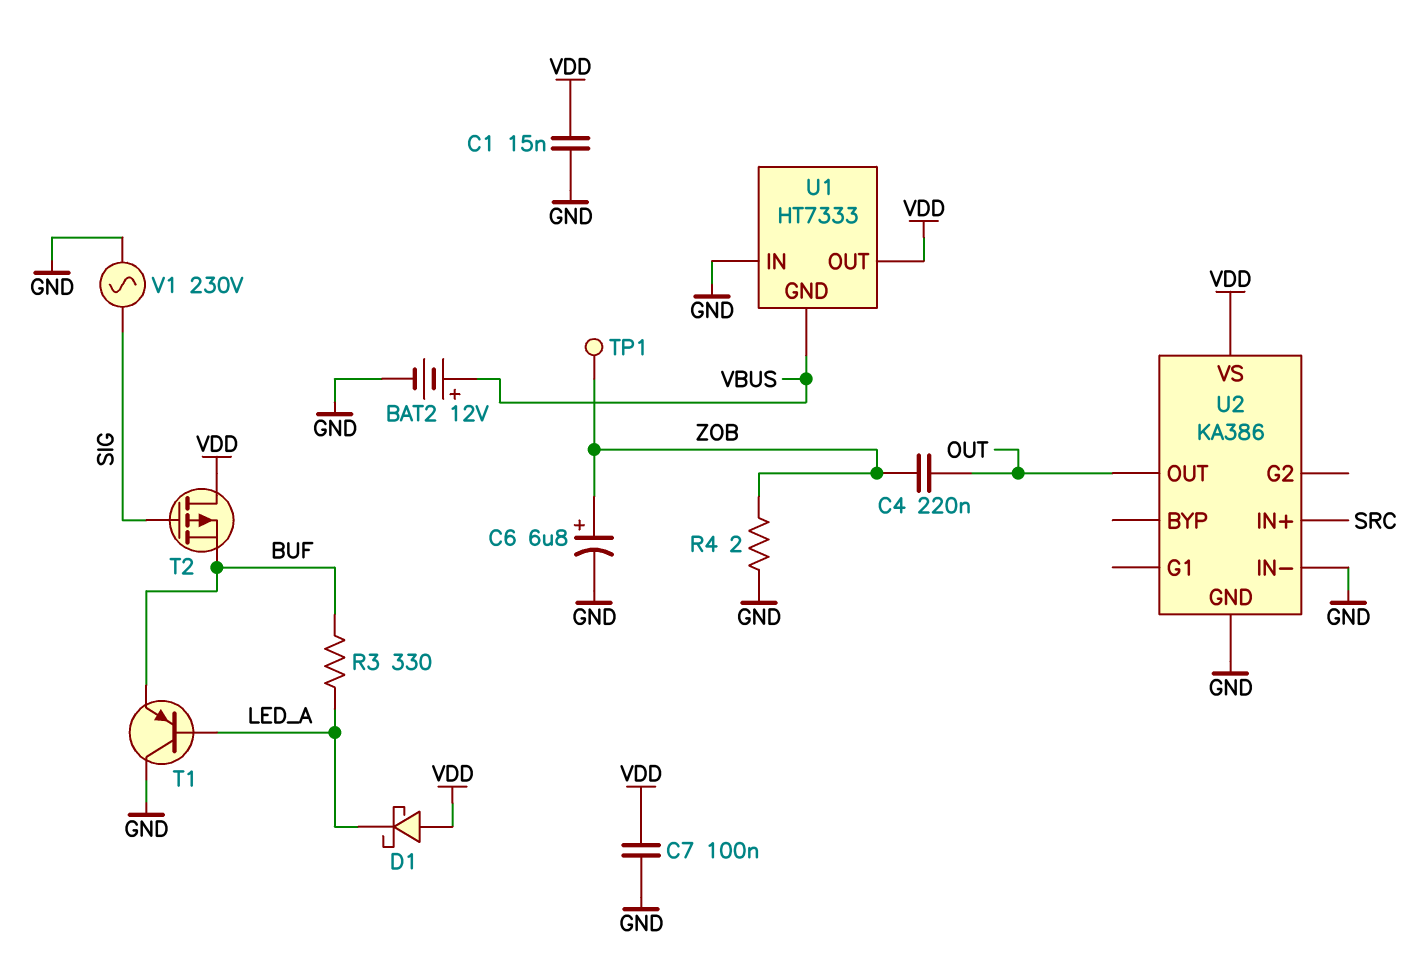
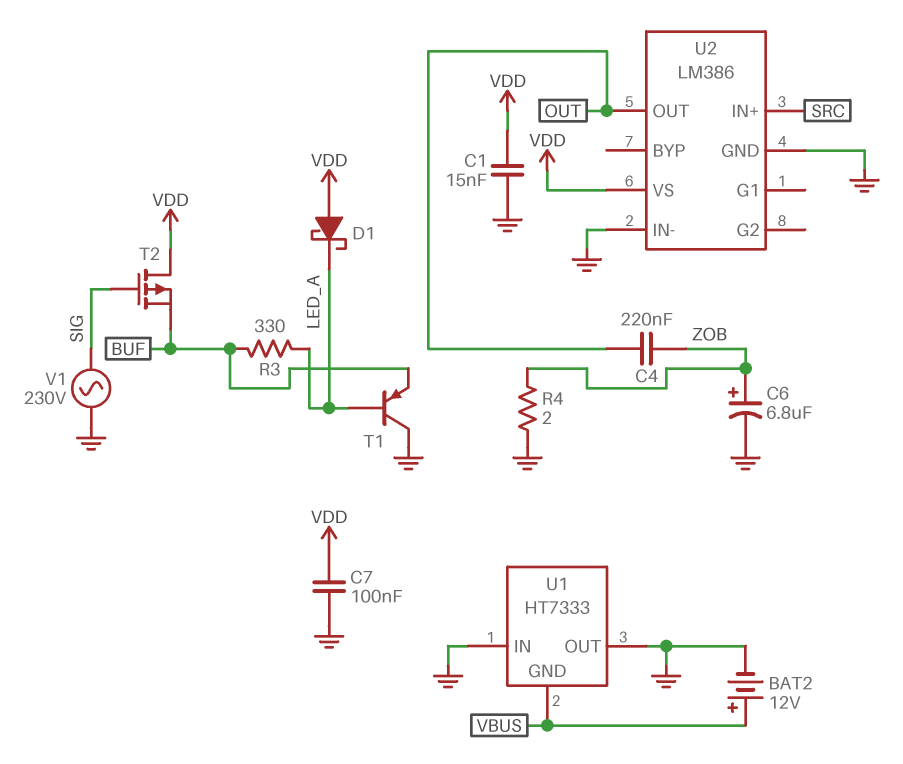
TP1: test point (ZOB) -> none
U1 pin OUT: VDD -> GND
U2: KA386 -> LM386

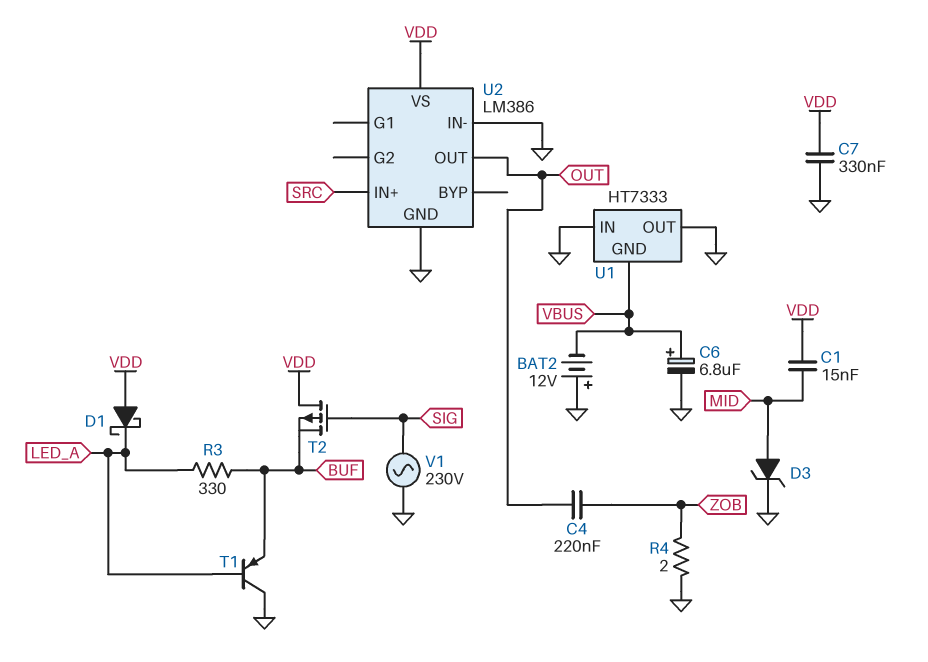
BAT2: 12V (plus VBUS, minus GND) -> 12V (plus GND, minus VBUS)
C1: 15nF (GND, VDD) -> 15nF (MID, VDD)
C6: 6.8uF (plus ZOB, minus GND) -> 6.8uF (plus VBUS, minus GND)
C7: 100nF (GND, VDD) -> 330nF (GND, VDD)
D3: none -> zener (A MID, K GND)

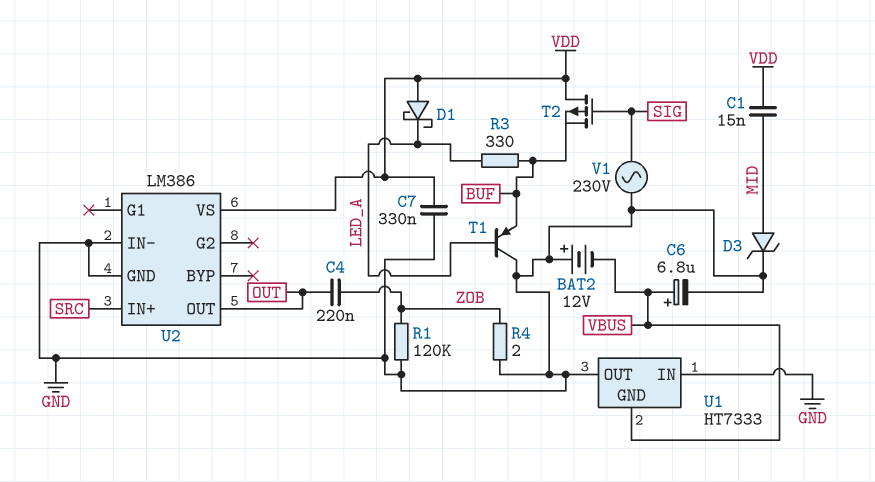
R1: none -> 120k (GND, ZOB)

